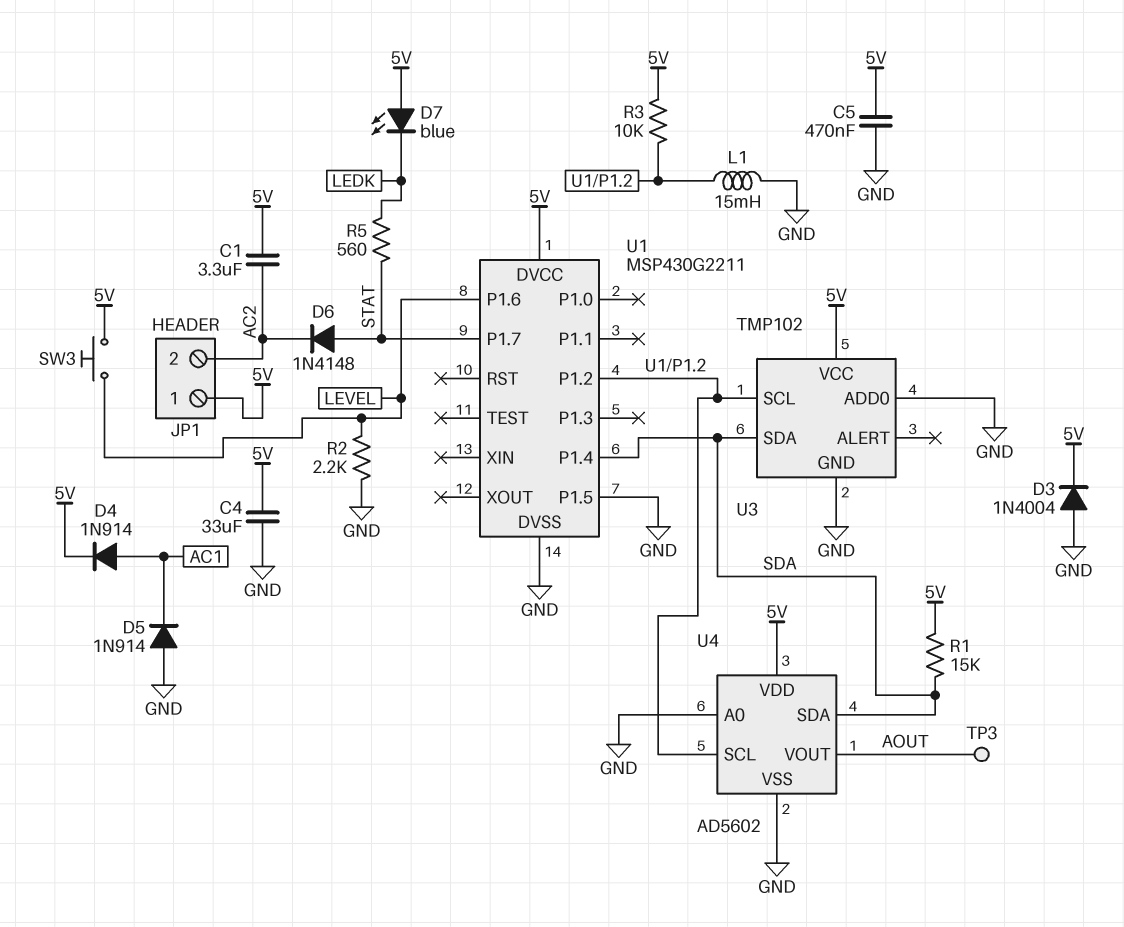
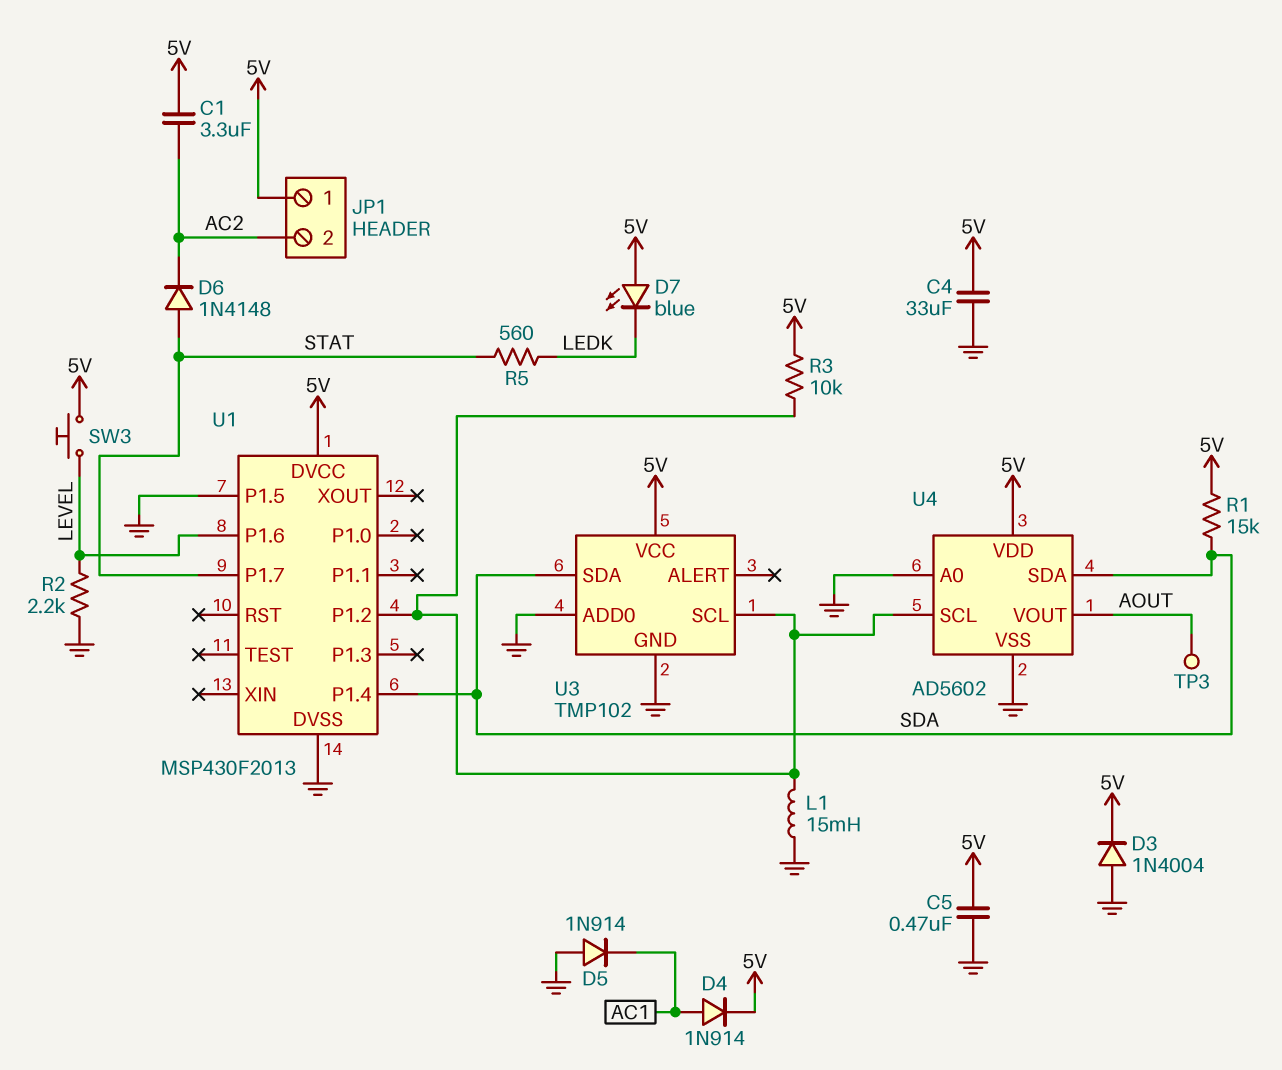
U1: MSP430G2211 -> MSP430F2013

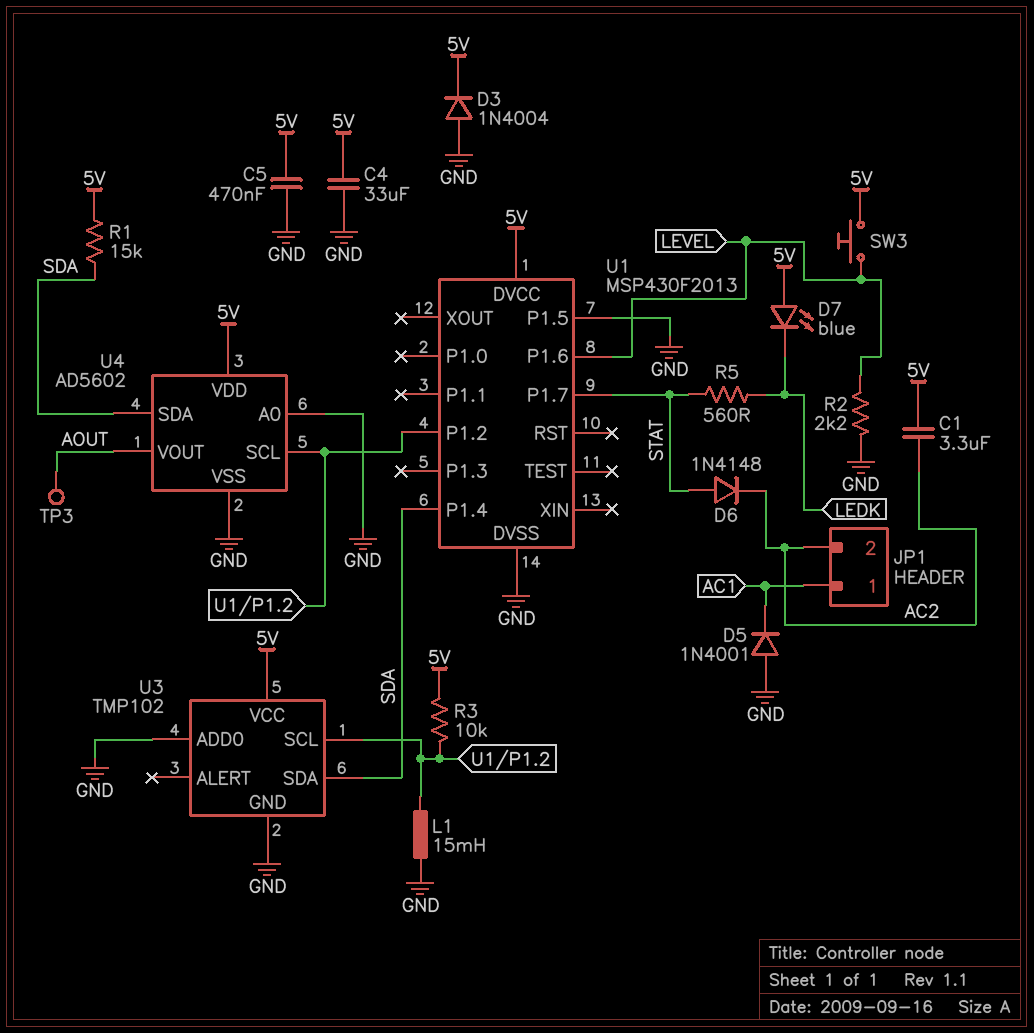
D4: diode 1N914 (A AC1, K 5V) -> none
D5: diode 1N914 (A GND, K AC1) -> diode 1N4001 (A GND, K AC1)
JP1 pin 1: 5V -> AC1

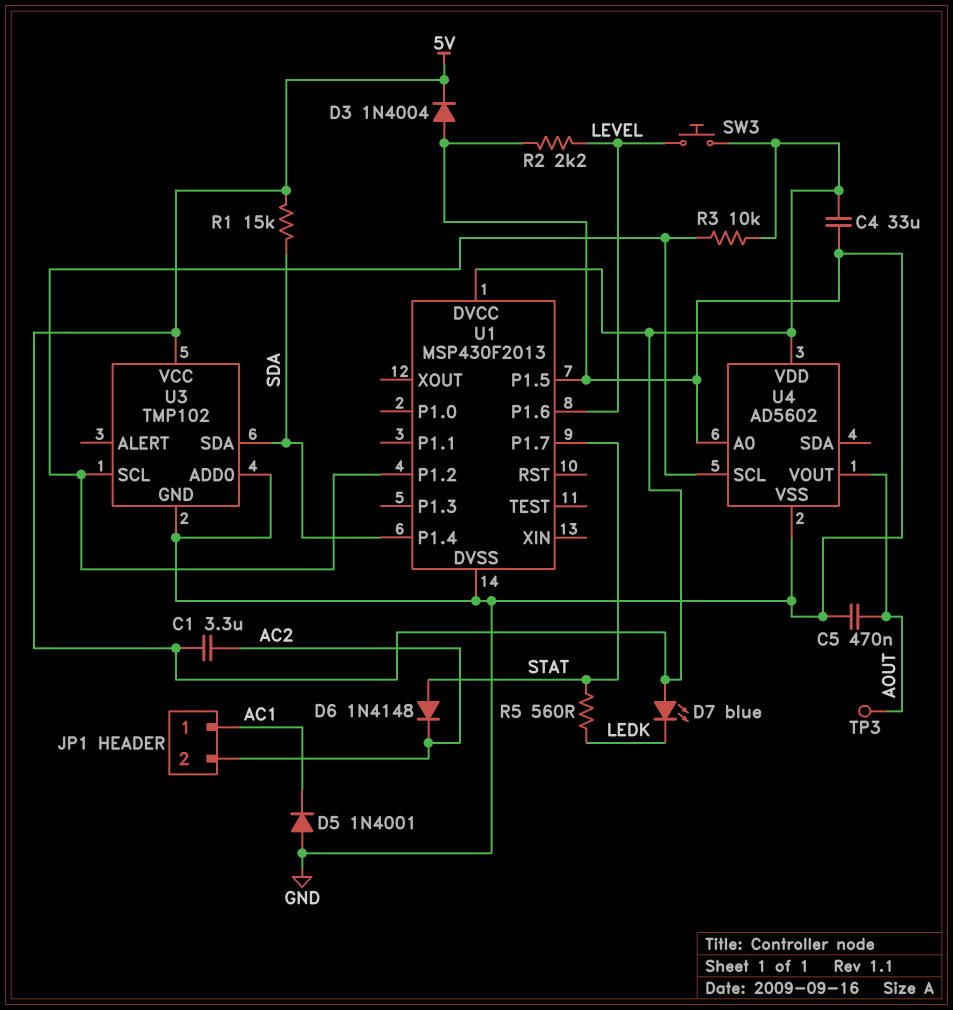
C5: 470nF (5V, GND) -> 470nF (AOUT, GND)
L1: 15mH (GND, U1/P1.2) -> none
U4 pin SDA: SDA -> none

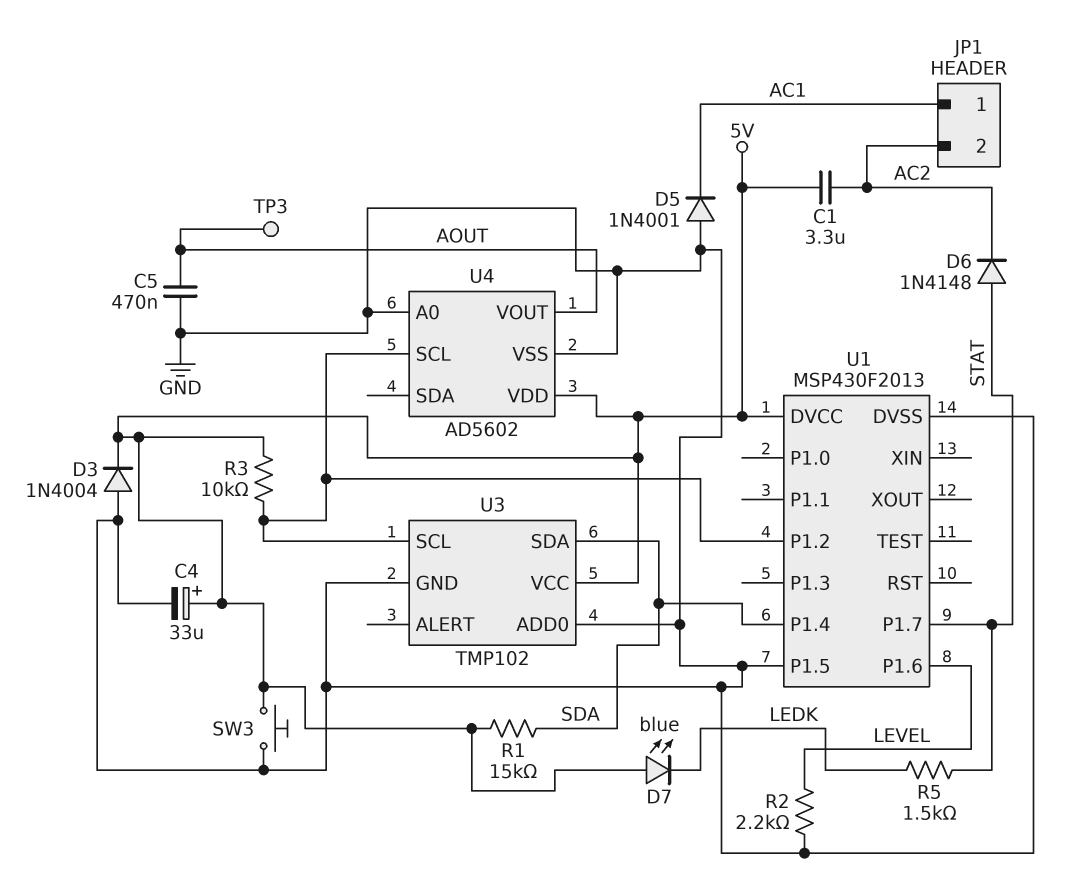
C4: 33uF (5V, GND) -> 33uF (plus 5V, minus GND)
R5: 560 (LEDK, STAT) -> 1.5k (LEDK, STAT)
SW3: button (5V, LEVEL) -> button (5V, GND)

